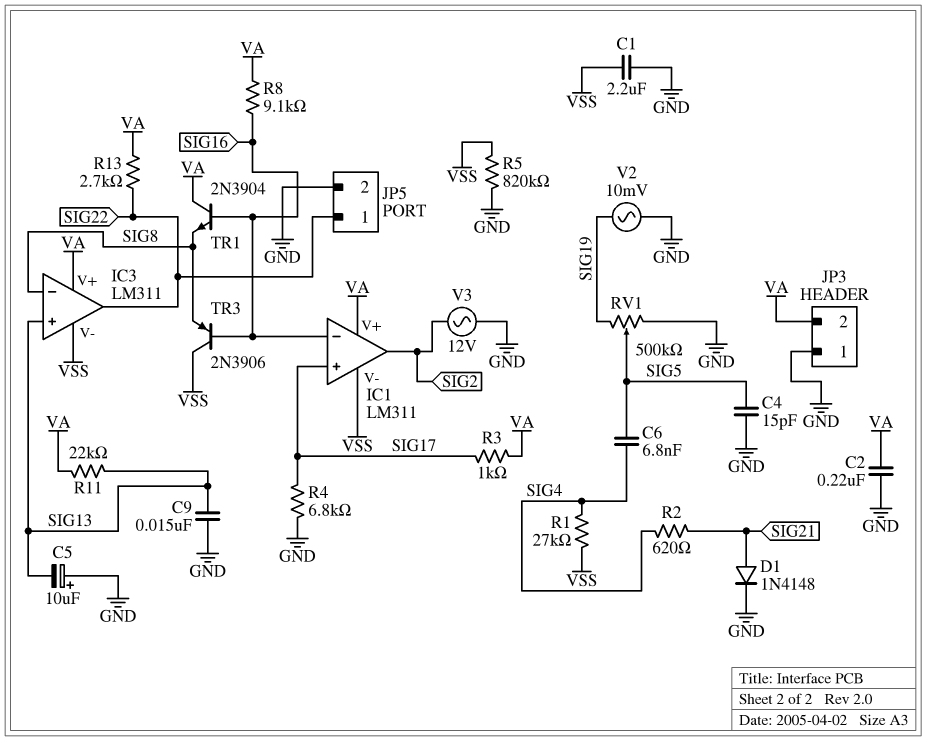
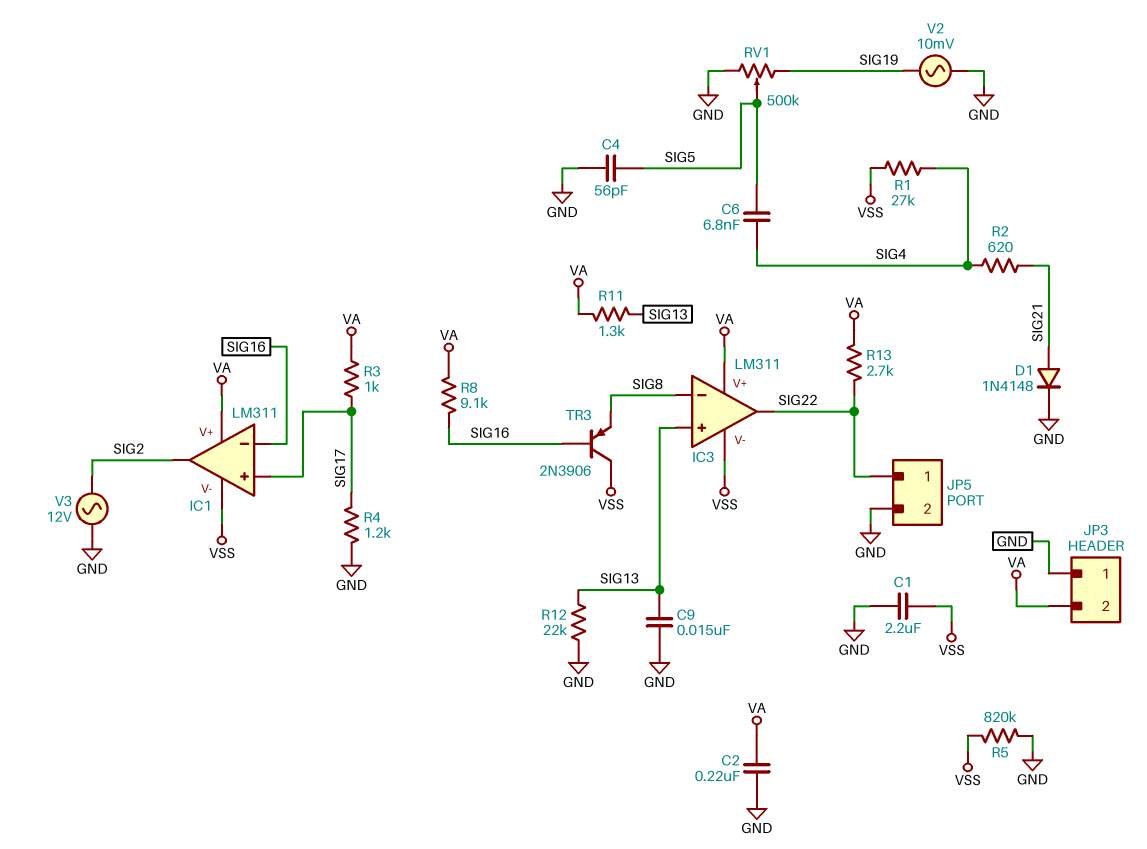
C4: 15pF (GND, SIG5) -> 56pF (GND, SIG5)
C5: 10uF (plus GND, minus SIG13) -> none
R4: 6.8k (GND, SIG17) -> 1.2k (GND, SIG17)
R11: 22k (SIG13, VA) -> 1.3k (SIG13, VA)
R12: none -> 22k (GND, SIG13)
TR1: NPN 2N3904 (B SIG16, C VA, E SIG8) -> none

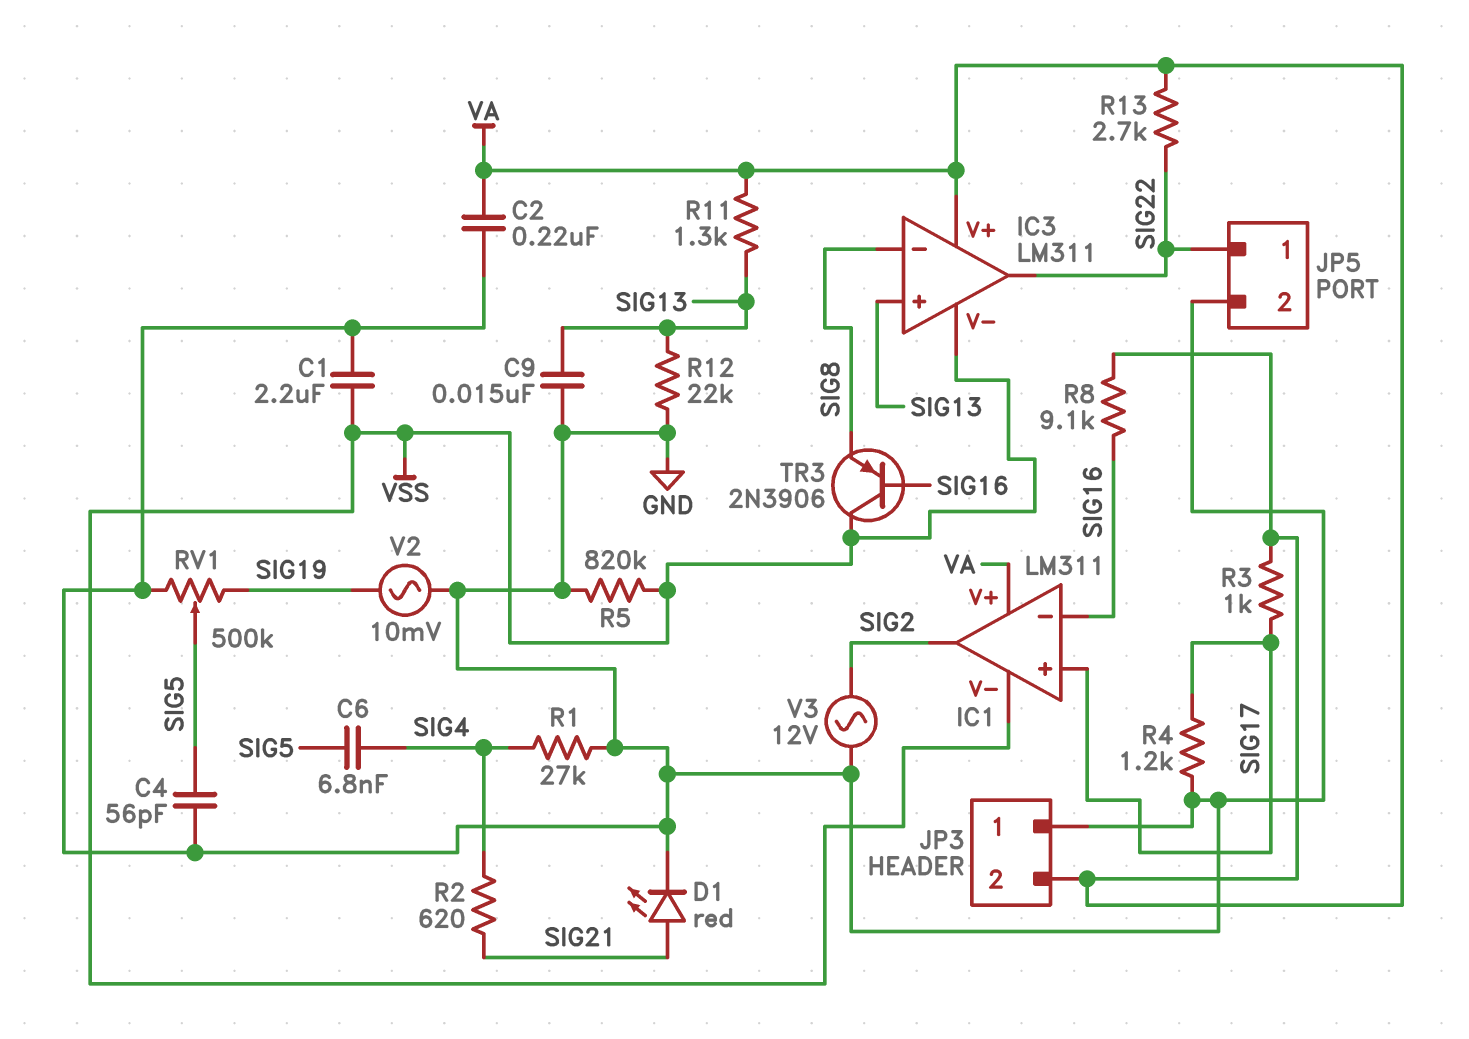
D1: diode 1N4148 (A SIG21, K GND) -> LED red (A SIG21, K GND)
R1: 27k (SIG4, VSS) -> 27k (GND, SIG4)

